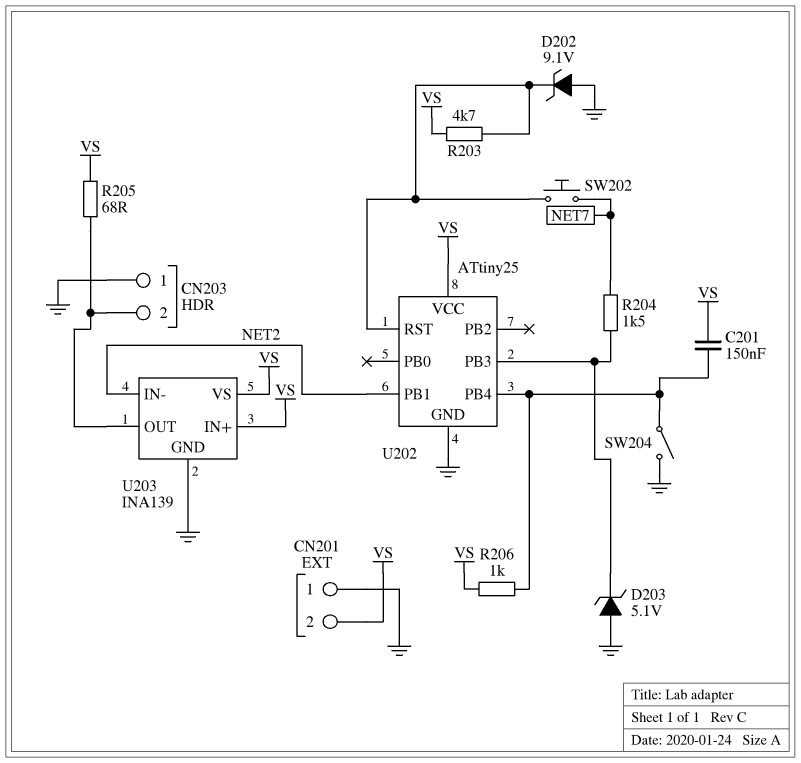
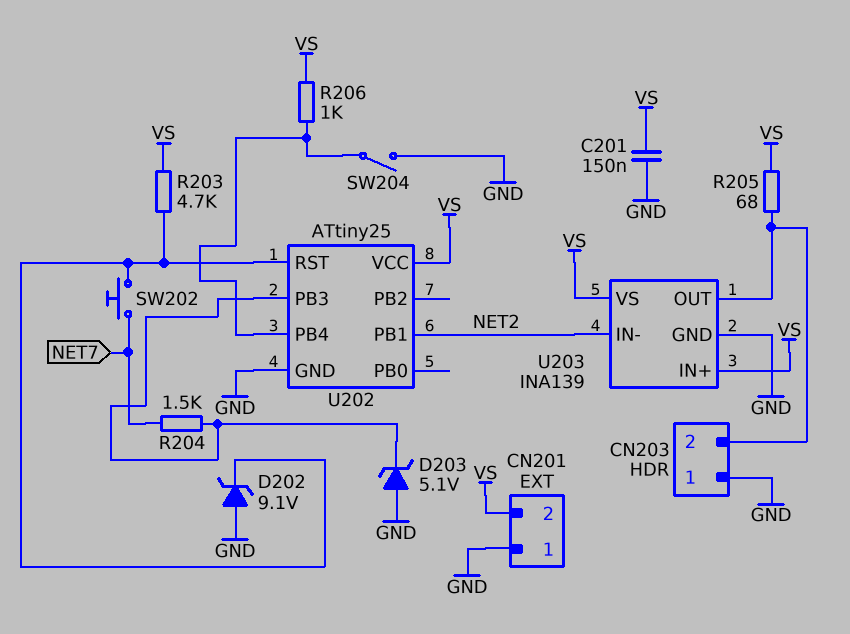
C201: 150nF (U202/PB4, VS) -> 150nF (GND, VS)

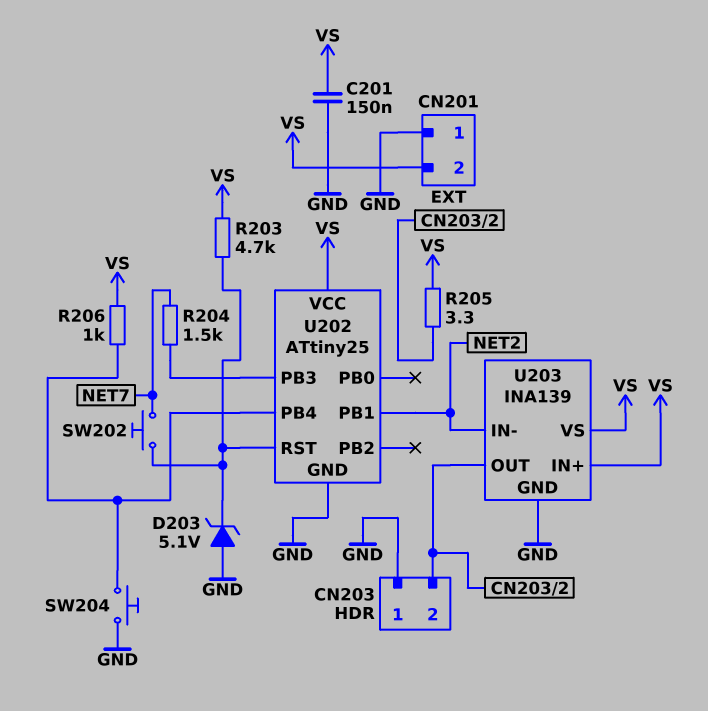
D202: zener 9.1V (A GND, K U202/RST) -> none
D203: zener 5.1V (A GND, K U202/PB3) -> zener 5.1V (A GND, K U202/RST)
R205: 68 (CN203/2, VS) -> 3.3 (CN203/2, VS)
SW204: switch (GND, U202/PB4) -> button (GND, U202/PB4)

